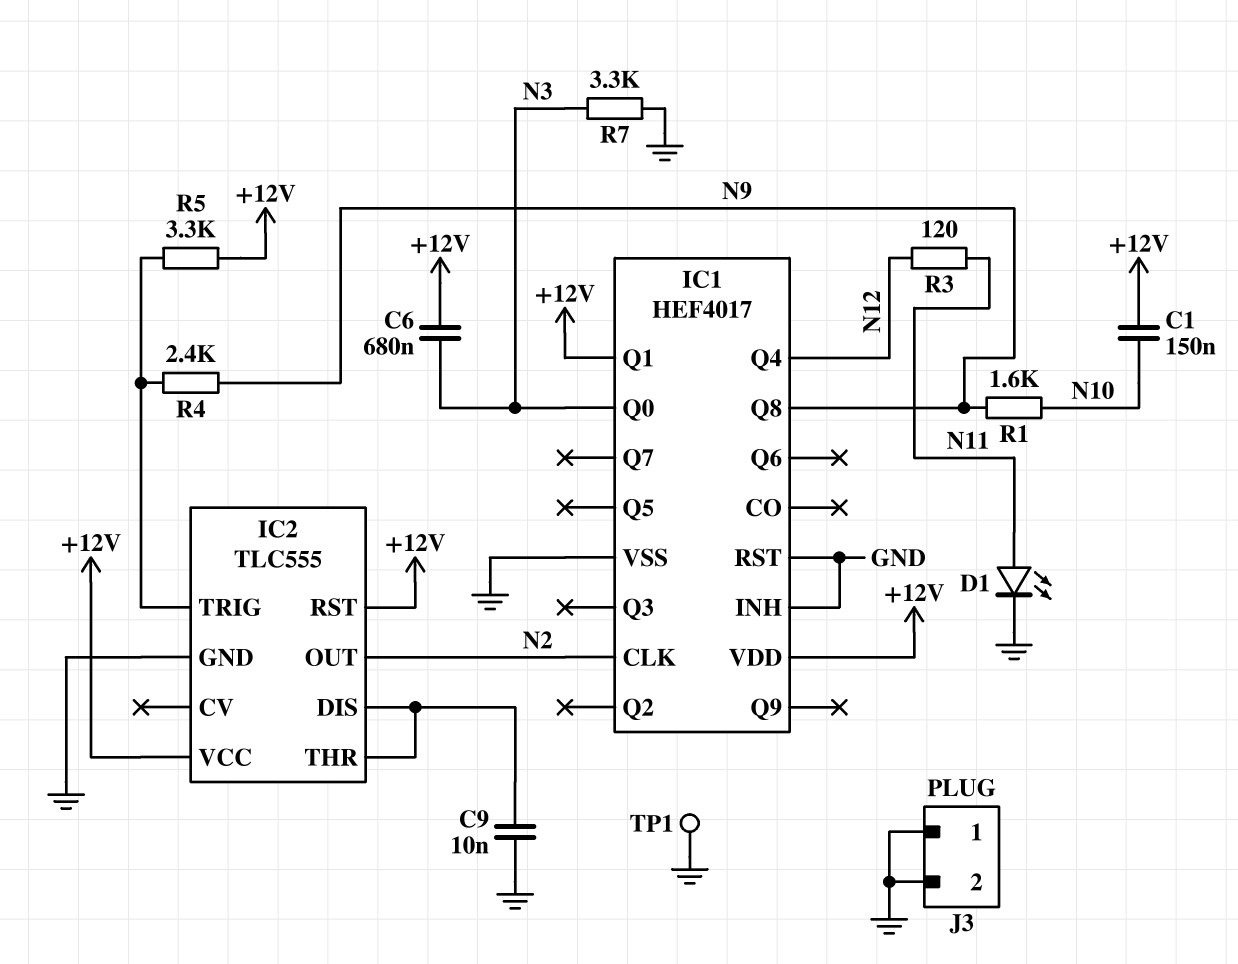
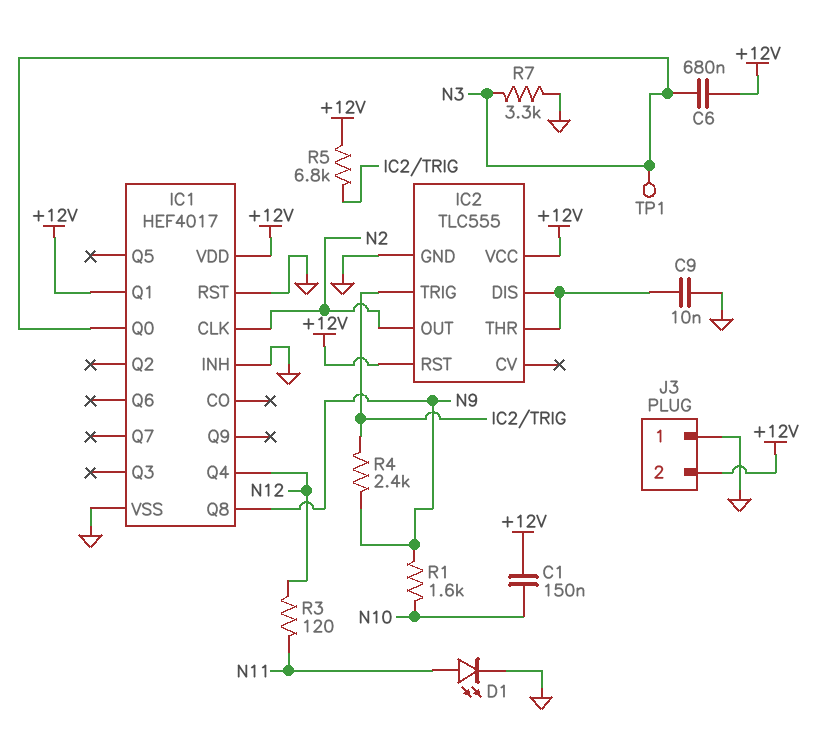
J3 pin 2: GND -> +12V
R5: 3.3k (+12V, IC2/TRIG) -> 6.8k (+12V, IC2/TRIG)
TP1: test point (GND) -> test point (N3)

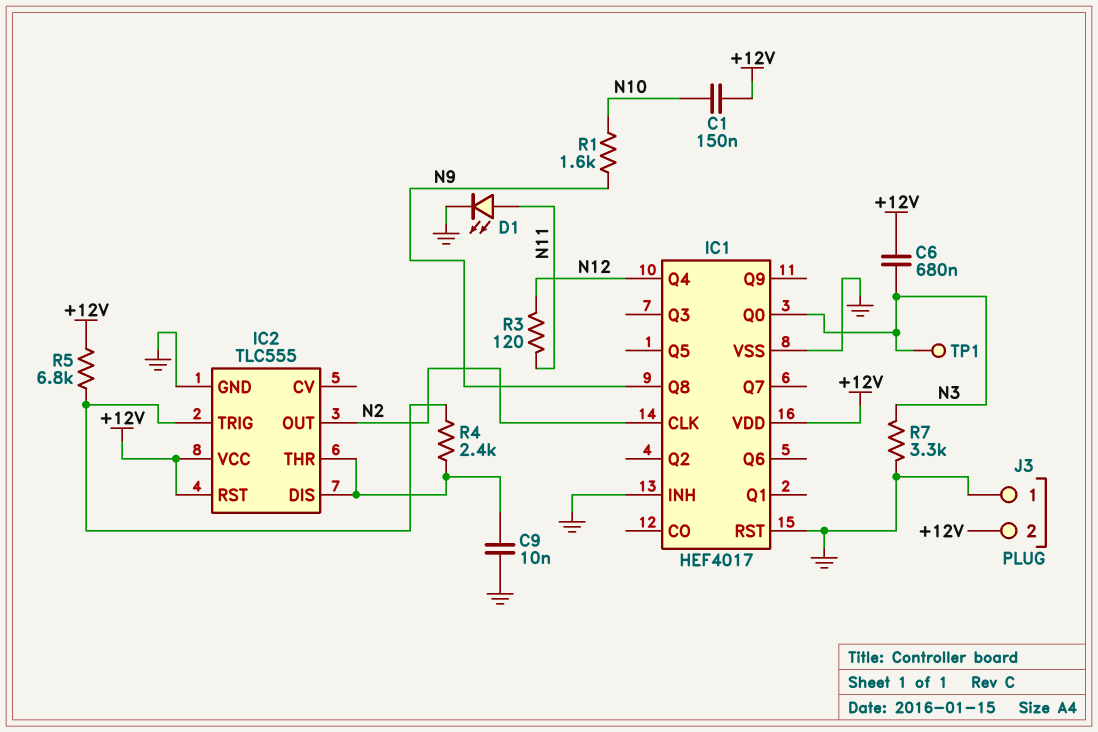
IC1 pin Q1: +12V -> none
R4: 2.4k (IC2/TRIG, N9) -> 2.4k (IC2/DIS, IC2/TRIG)

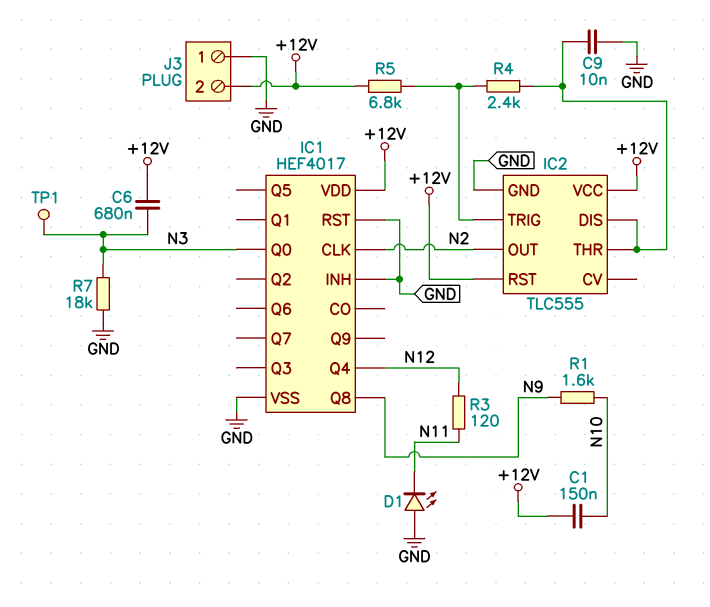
D1: LED (A N11, K GND) -> LED (A GND, K N11)
R7: 3.3k (GND, N3) -> 18k (GND, N3)

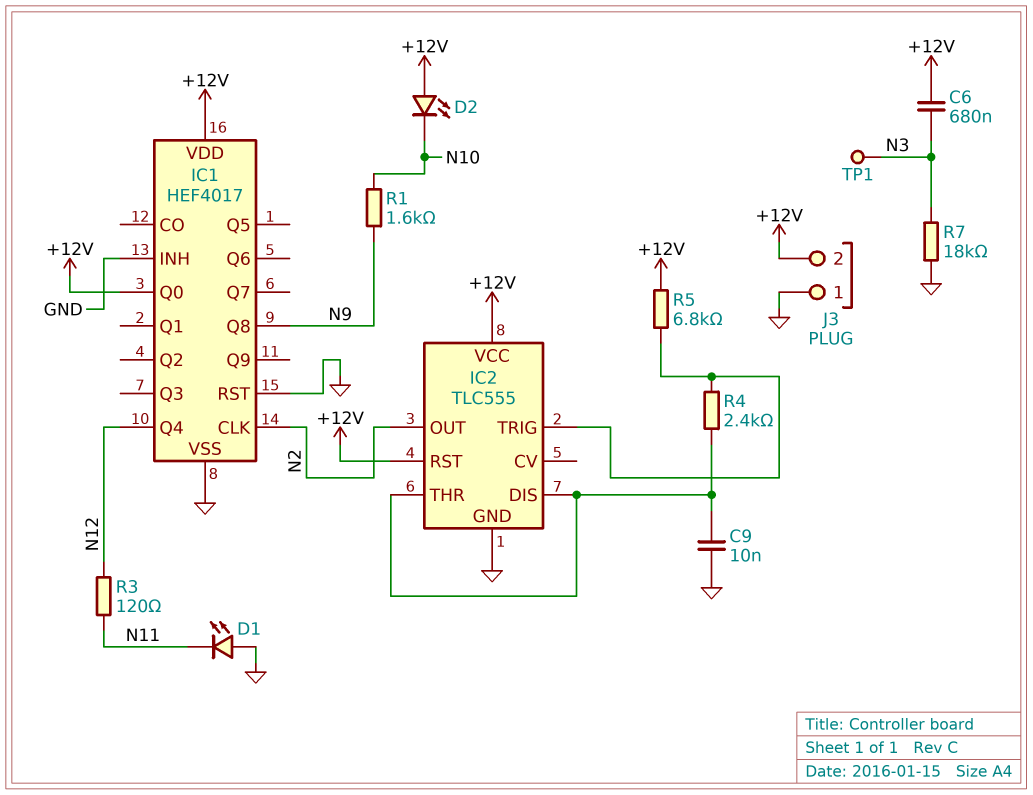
C1: 150nF (+12V, N10) -> none
D2: none -> LED (A +12V, K N10)
IC1 pin Q0: N3 -> +12V

